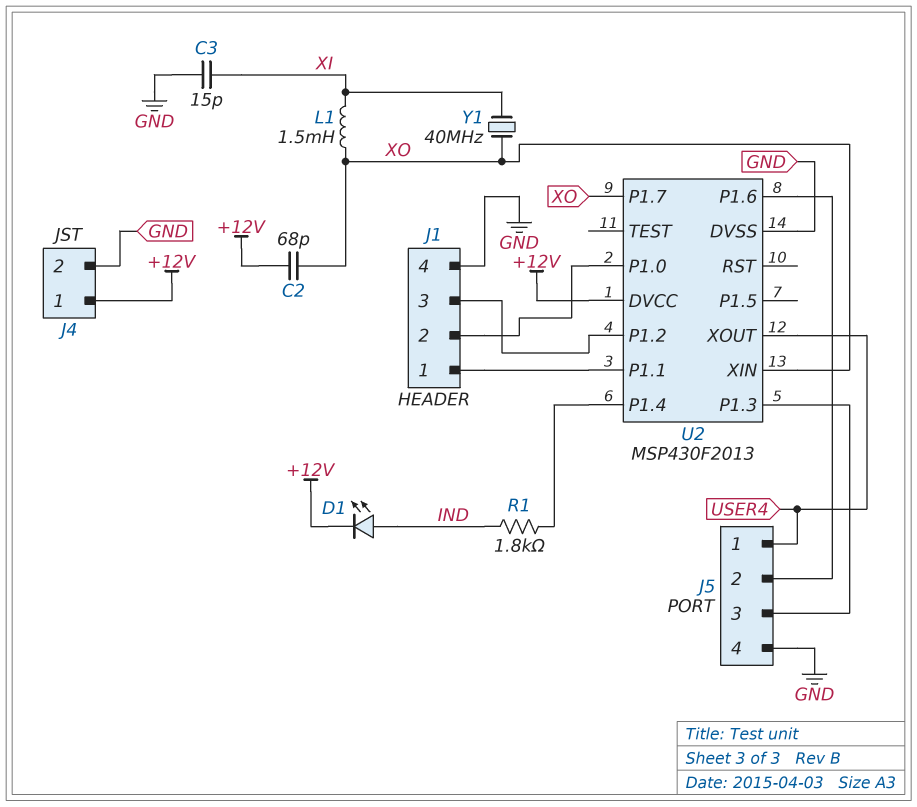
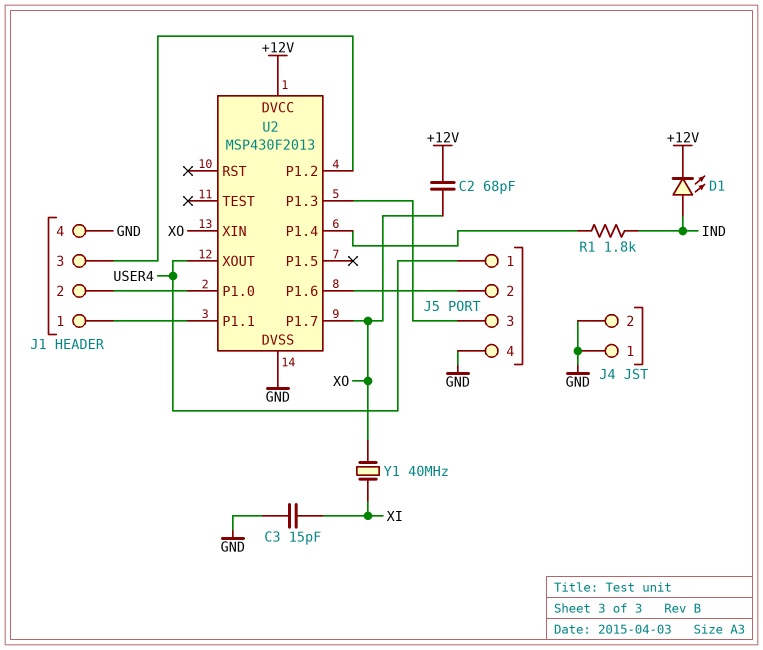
J4 pin 1: +12V -> GND
L1: 1.5mH (XI, XO) -> none

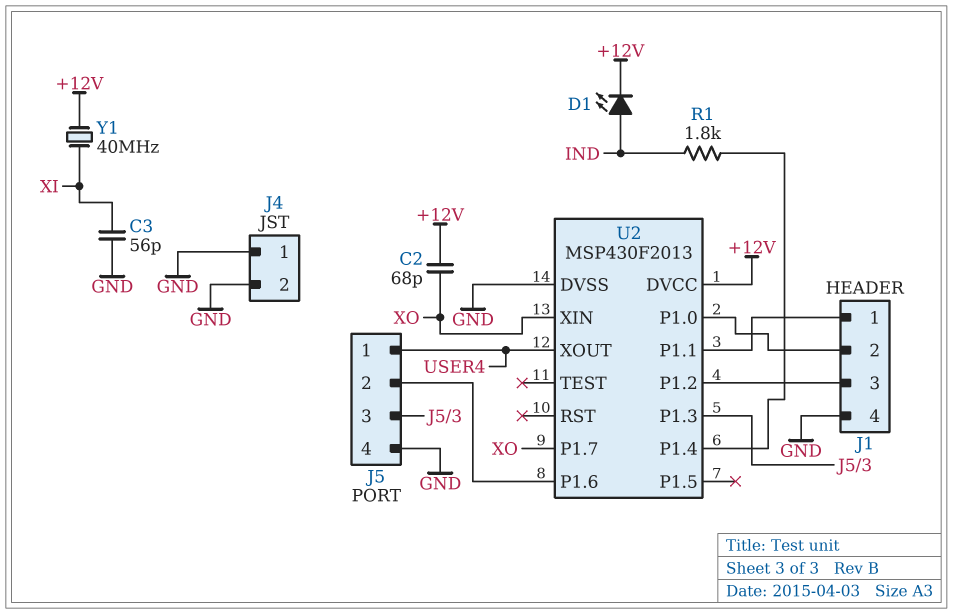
C3: 15pF (GND, XI) -> 56pF (GND, XI)
Y1: 40MHz (XI, XO) -> 40MHz (+12V, XI)

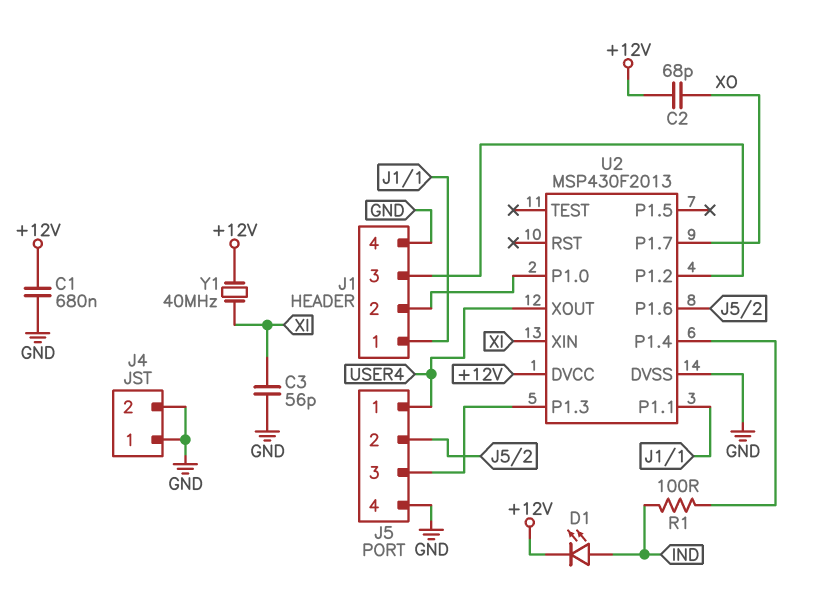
C1: none -> 680nF (+12V, GND)
R1: 1.8k (IND, U2/P1.4) -> 100 (IND, U2/P1.4)
U2 pin XIN: XO -> XI

